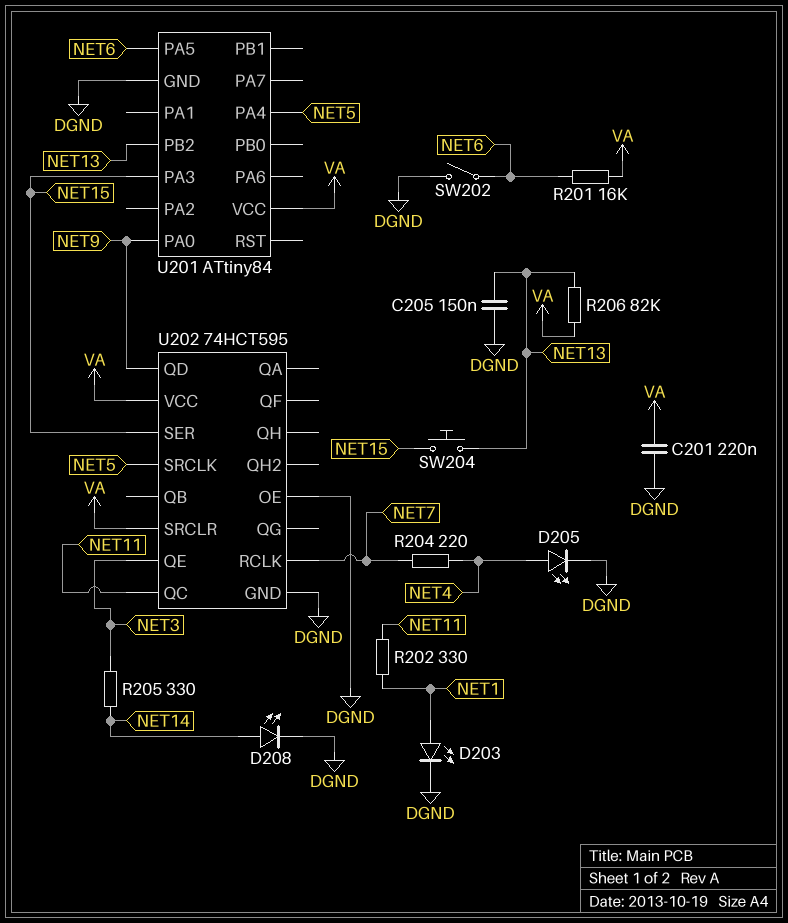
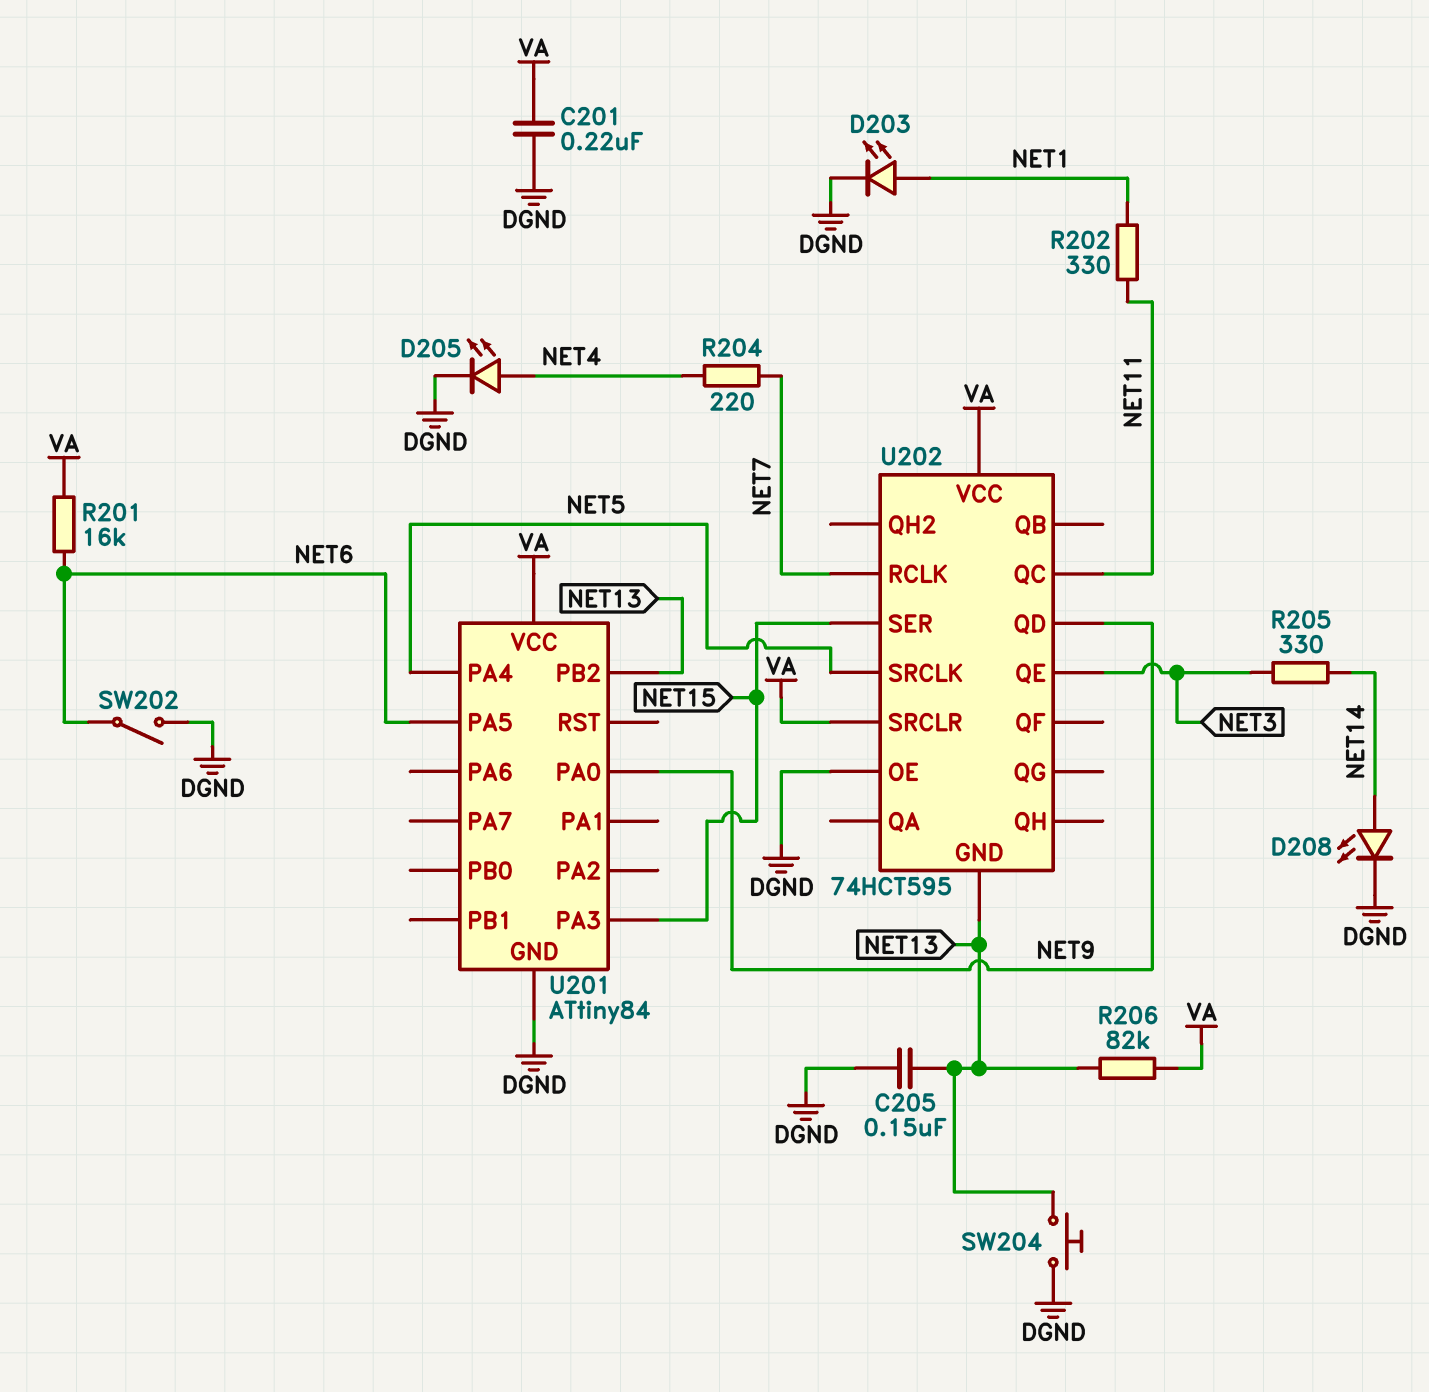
SW204: button (NET13, NET15) -> button (DGND, NET13)
U202 pin GND: DGND -> NET13

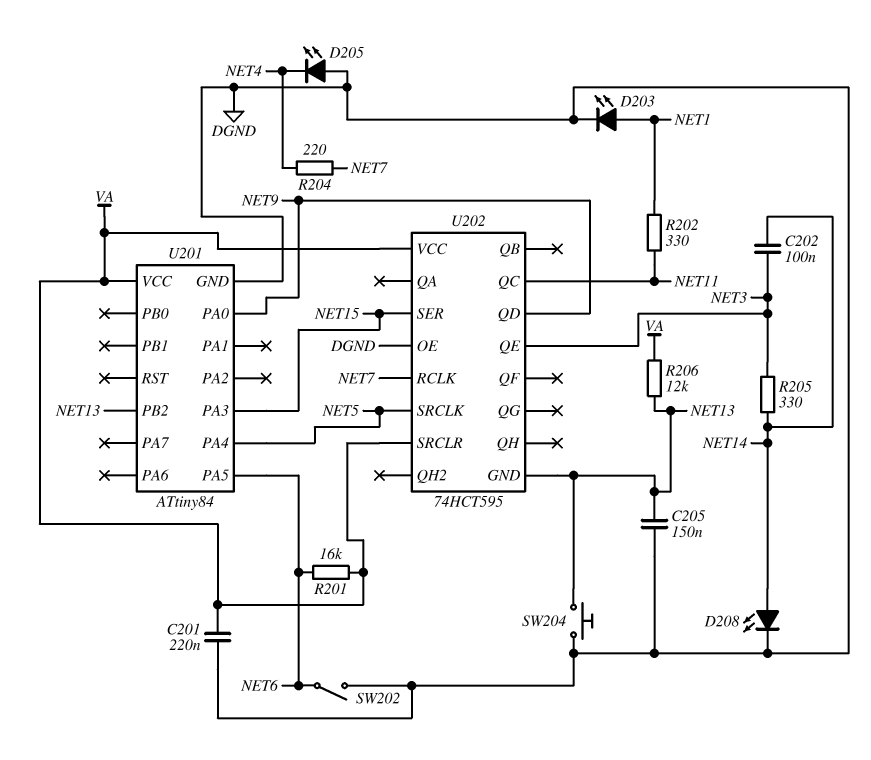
C202: none -> 100nF (NET3, NET14)
D205: LED (A NET4, K DGND) -> LED (A DGND, K NET4)
R206: 82k (NET13, VA) -> 12k (NET13, VA)

